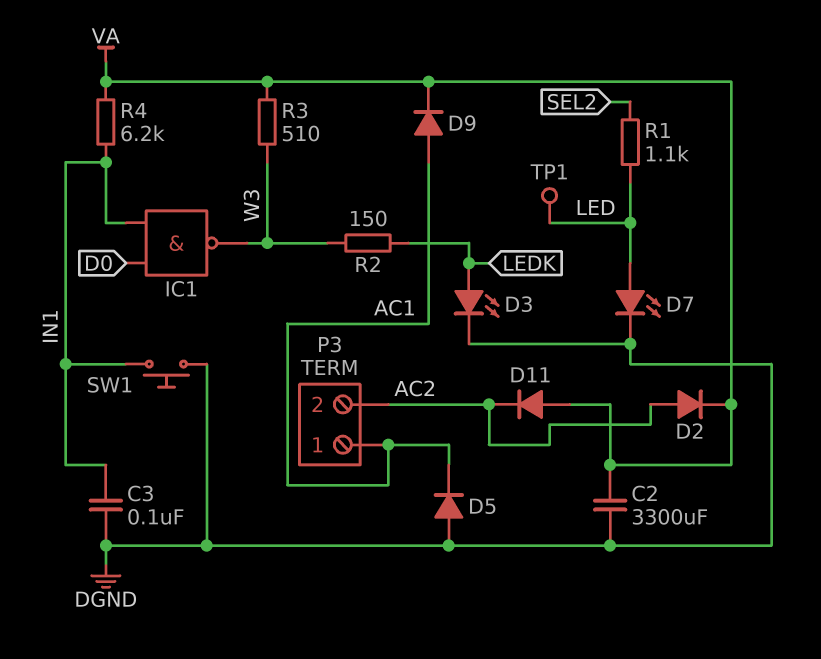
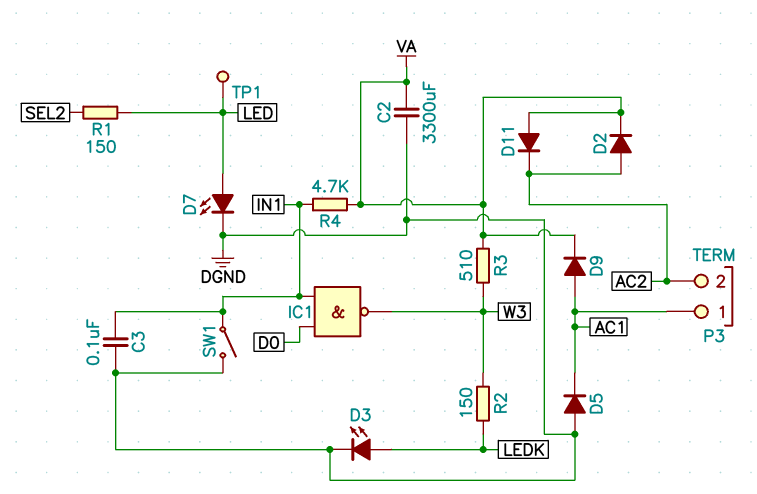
R1: 1.1k (LED, SEL2) -> 150 (LED, SEL2)
R4: 6.2k (IN1, VA) -> 4.7k (IN1, VA)
SW1: button (DGND, IN1) -> switch (DGND, IN1)

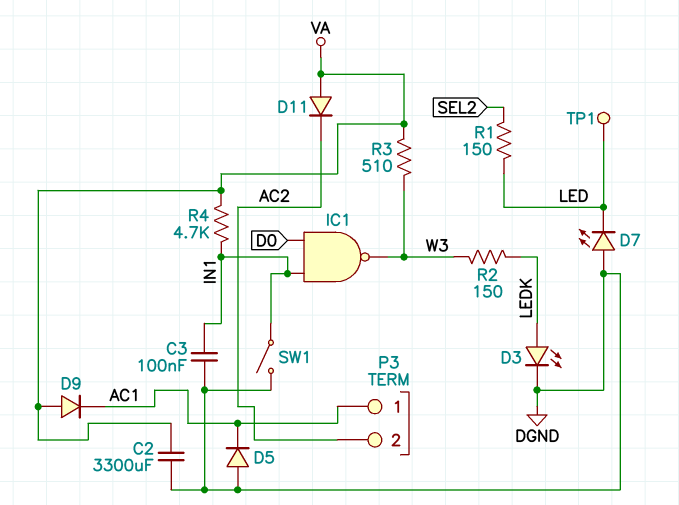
D2: diode (A AC2, K VA) -> none
D7: LED (A LED, K DGND) -> LED (A DGND, K LED)
D9: diode (A AC1, K VA) -> diode (A VA, K AC1)

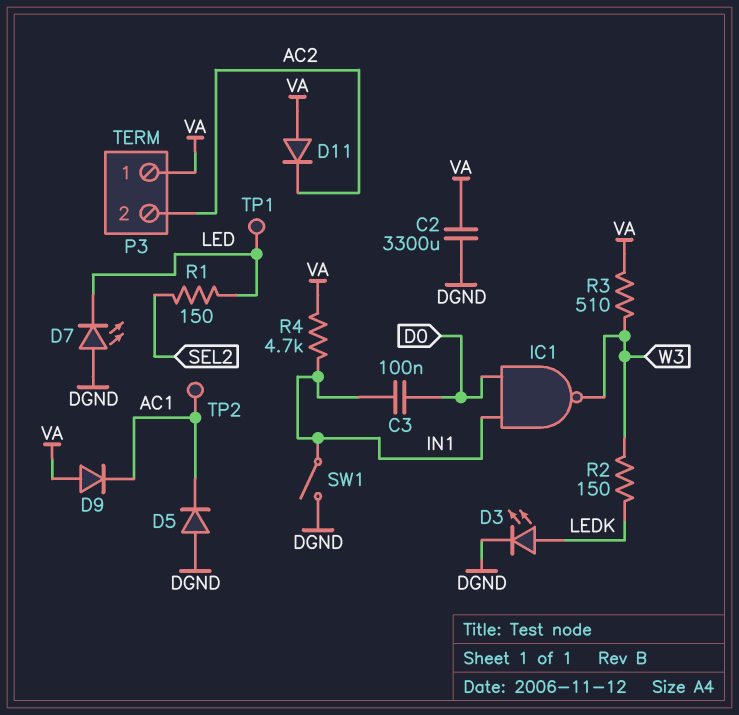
C3: 100nF (DGND, IN1) -> 100nF (D0, IN1)
P3 pin 1: AC1 -> VA
TP2: none -> test point (AC1)

